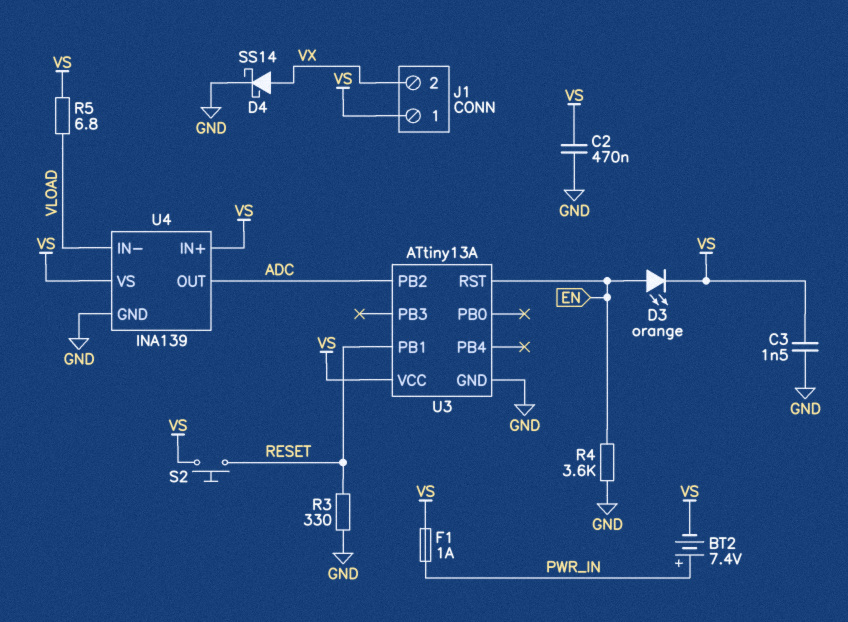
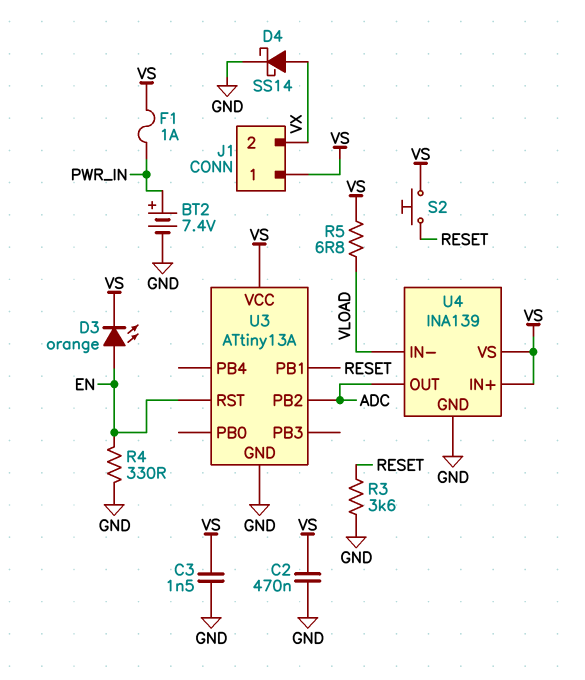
BT2: 7.4V (plus PWR_IN, minus VS) -> 7.4V (plus PWR_IN, minus GND)
R3: 330 (GND, RESET) -> 3.6k (GND, RESET)
R4: 3.6k (EN, GND) -> 330 (EN, GND)

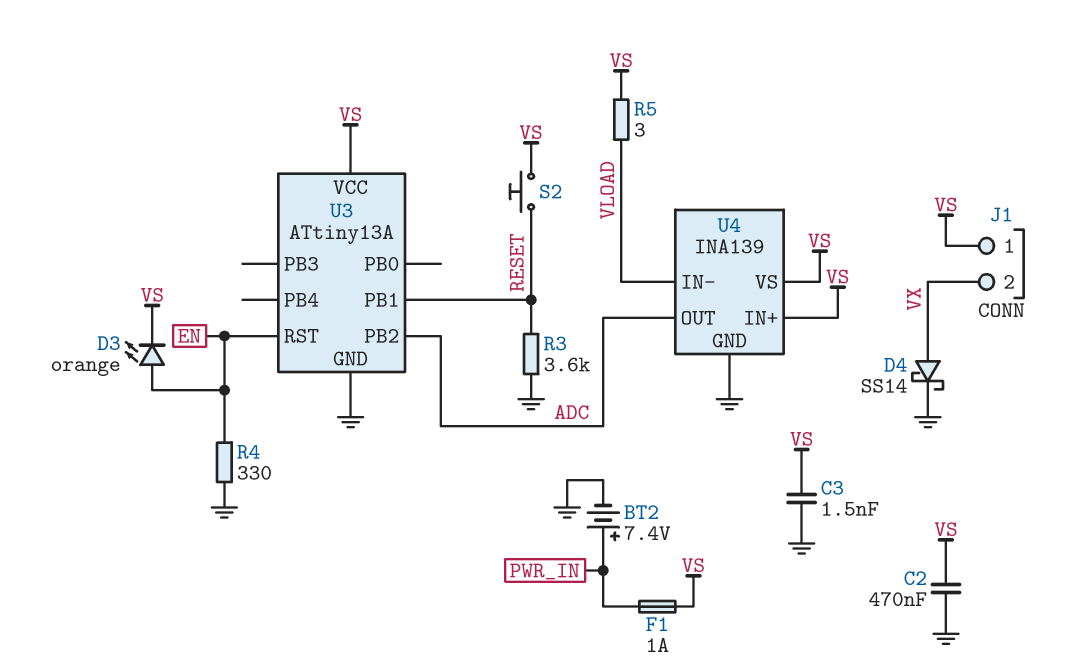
R5: 6.8 (VLOAD, VS) -> 3 (VLOAD, VS)

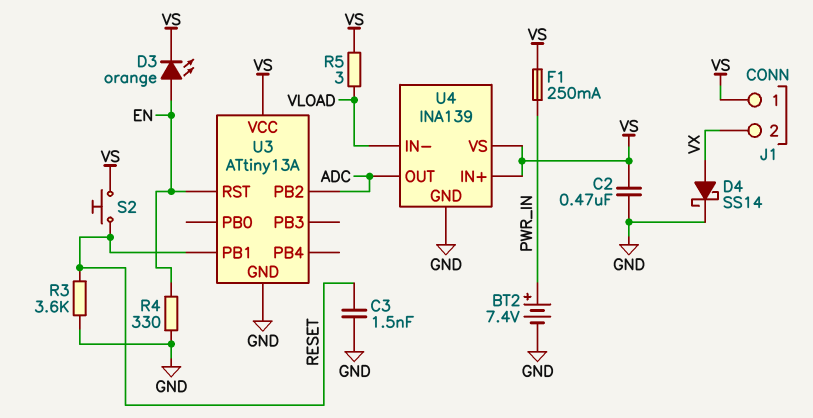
C3: 1.5nF (GND, VS) -> 1.5nF (GND, RESET)
F1: 1A (PWR_IN, VS) -> 250mA (PWR_IN, VS)

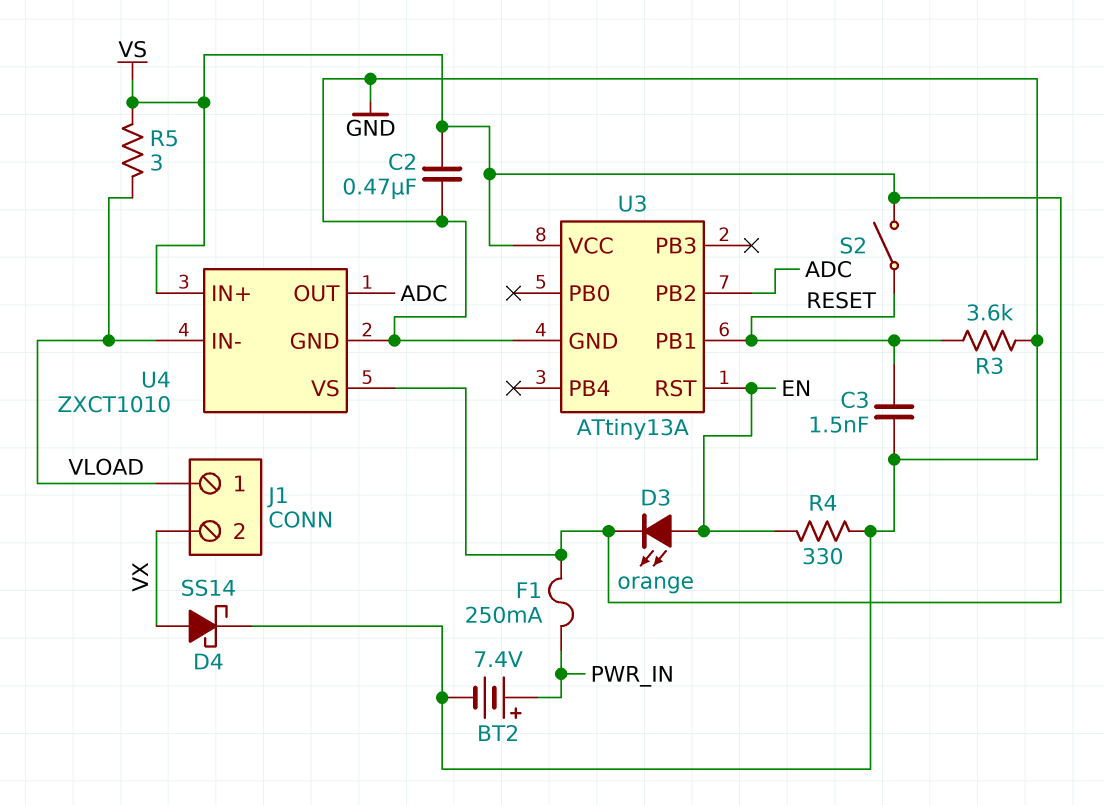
J1 pin 1: VS -> VLOAD
S2: button (RESET, VS) -> switch (RESET, VS)
U4: INA139 -> ZXCT1010

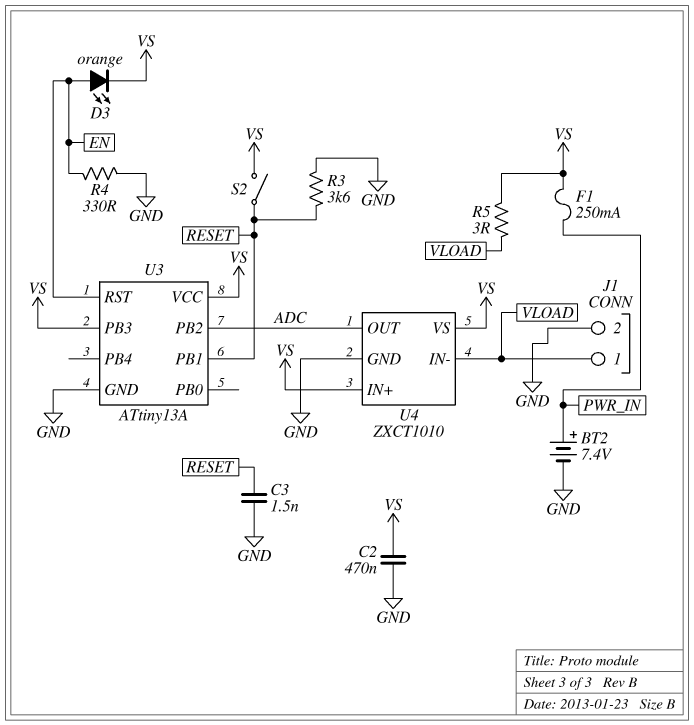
D4: schottky SS14 (A VX, K GND) -> none
J1 pin 2: VX -> GND
U3 pin PB3: none -> VS

